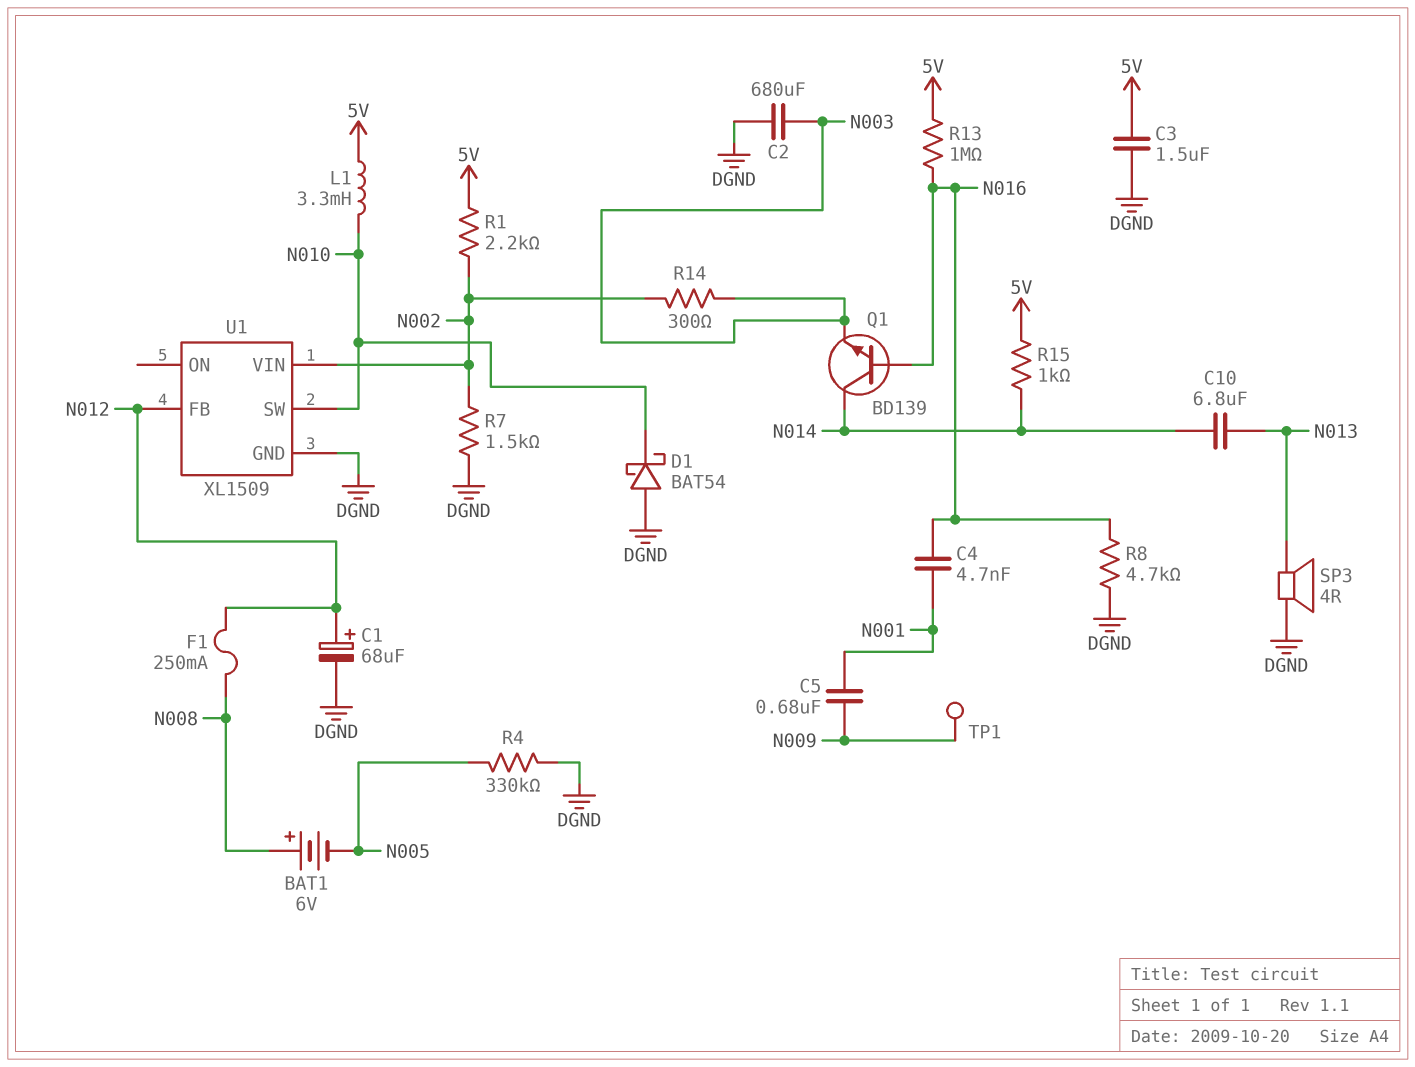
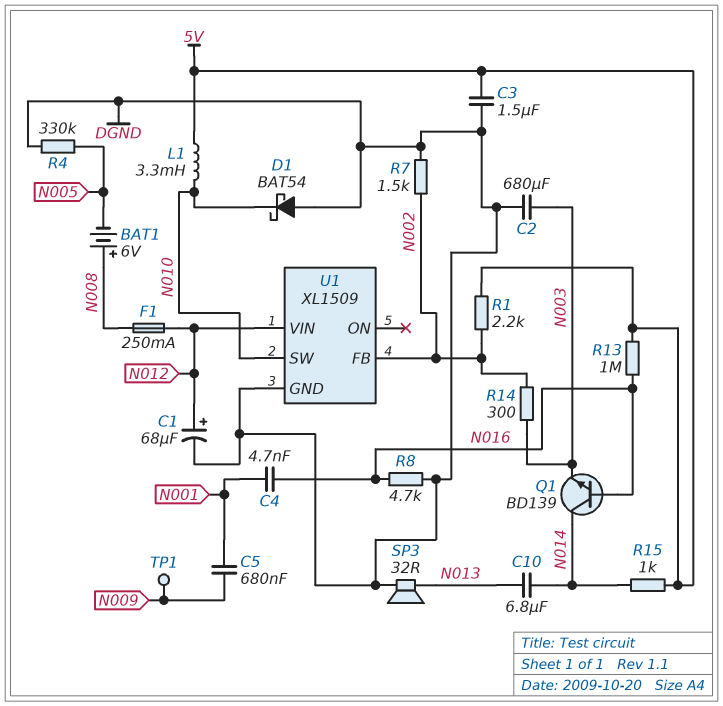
SP3: speaker 4R (DGND, N013) -> speaker 32R (DGND, N013)
U1 pin FB: N012 -> N002
U1 pin VIN: N002 -> N012

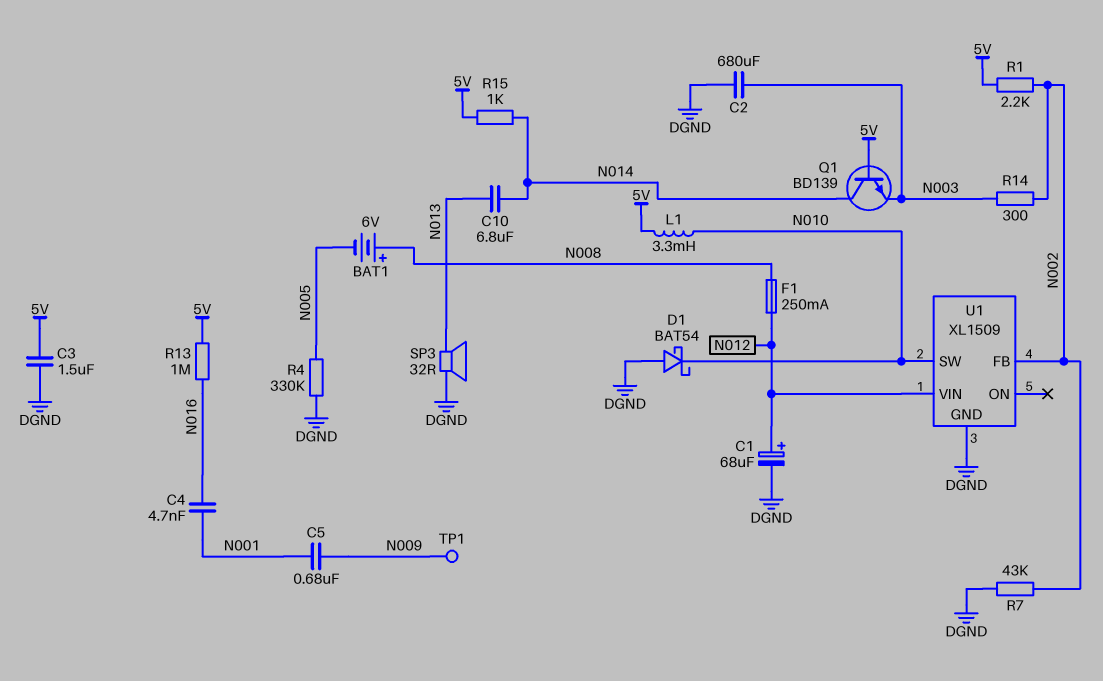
Q1: NPN BD139 (B N016, C N014, E N003) -> NPN BD139 (B 5V, C N014, E N003)
R7: 1.5k (DGND, N002) -> 43k (DGND, N002)
R8: 4.7k (DGND, N016) -> none

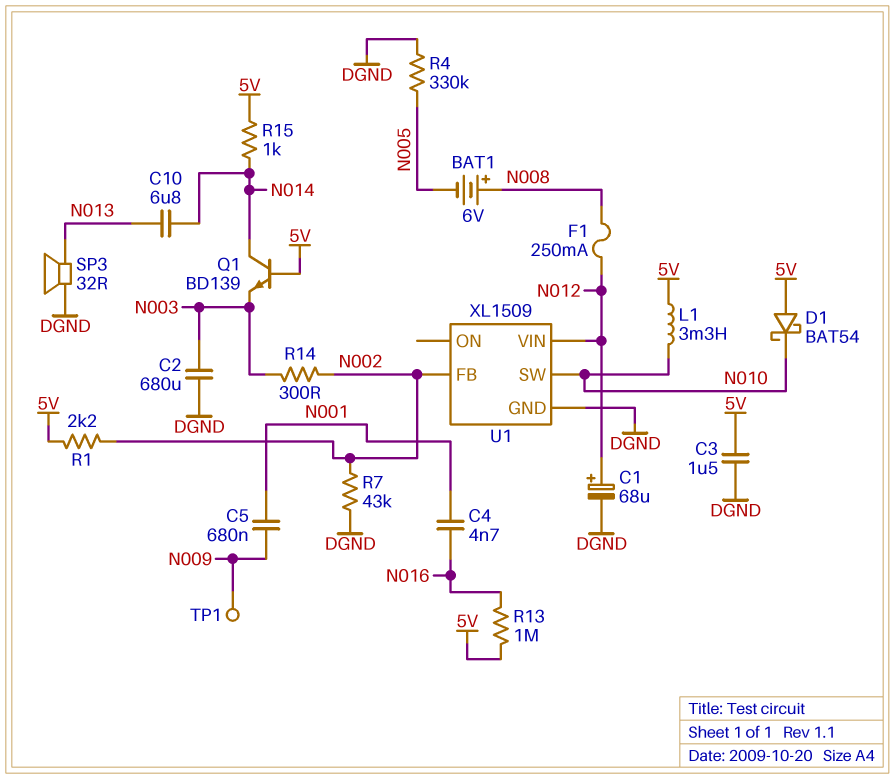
D1: schottky BAT54 (A DGND, K N010) -> schottky BAT54 (A 5V, K N010)

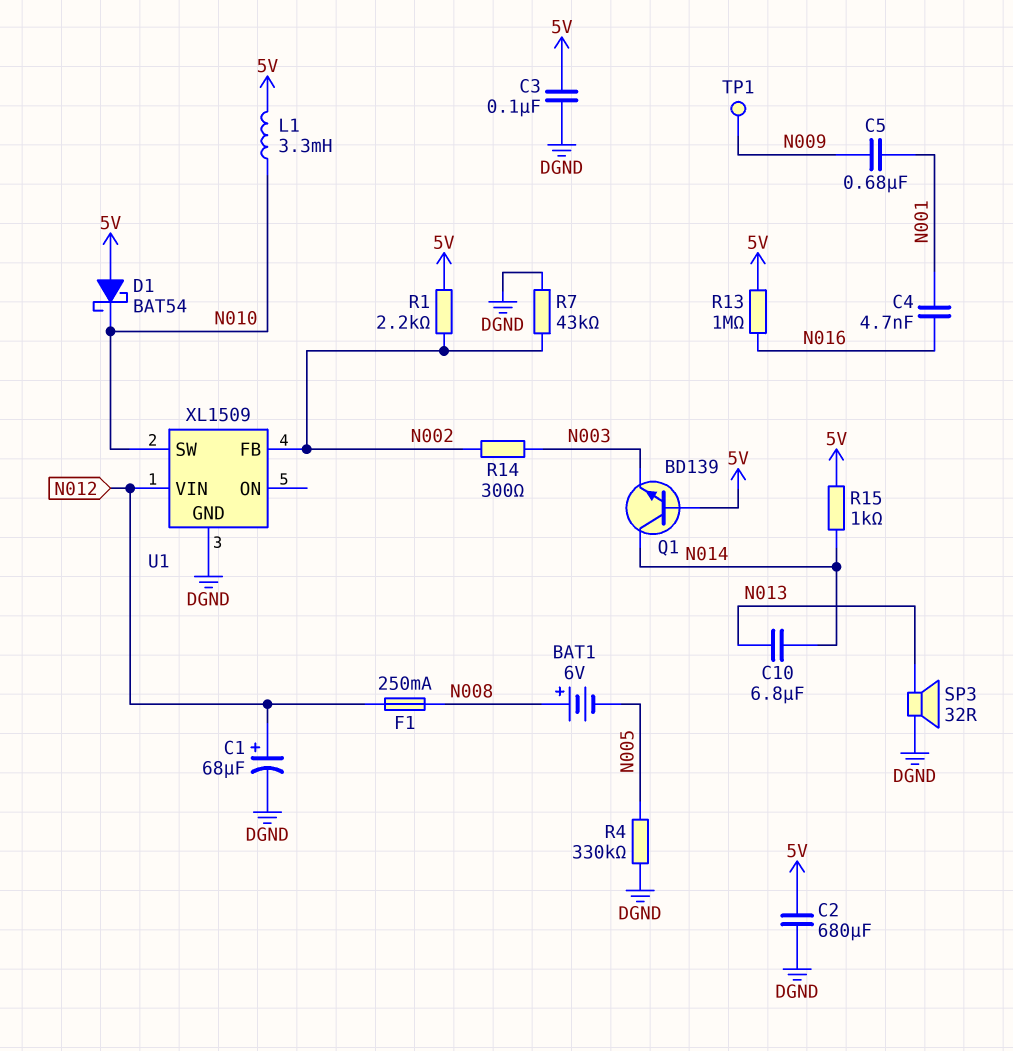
C2: 680uF (DGND, N003) -> 680uF (5V, DGND)
C3: 1.5uF (5V, DGND) -> 100nF (5V, DGND)

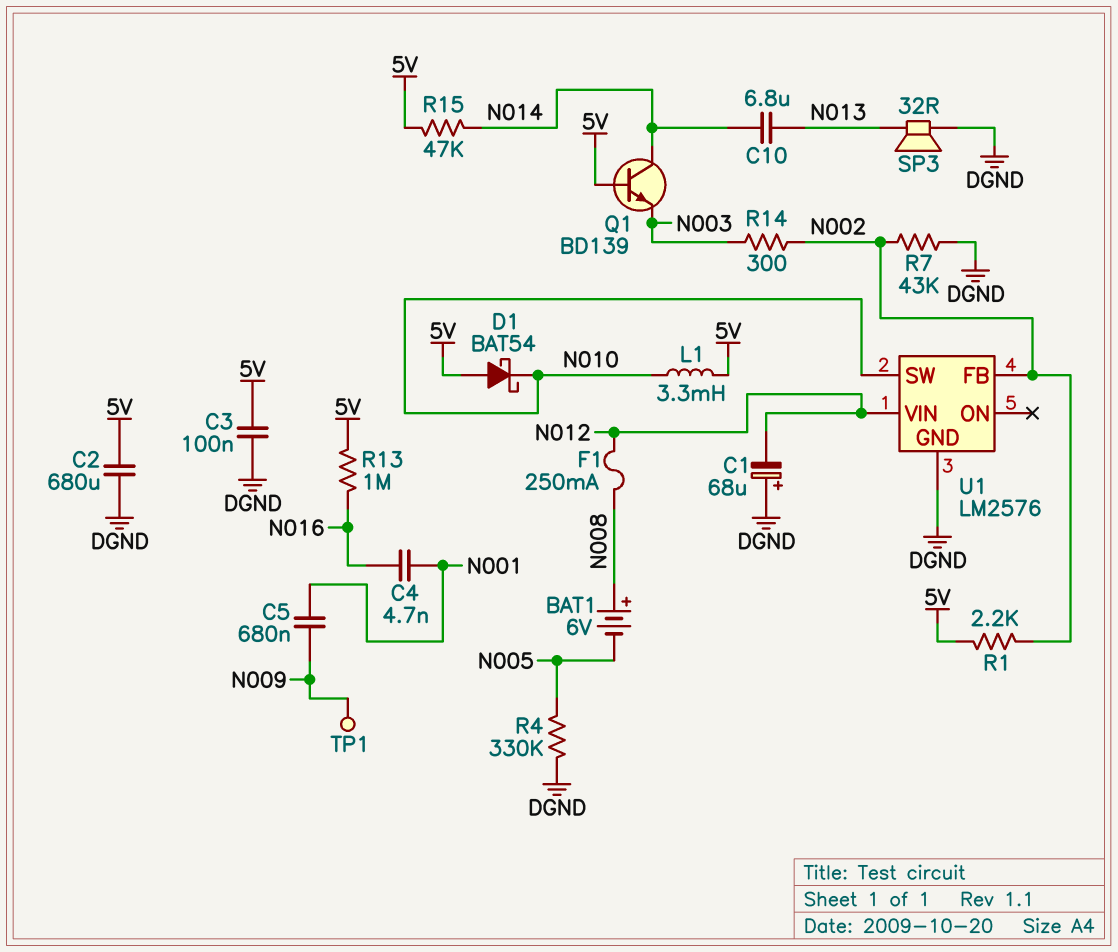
C1: 68uF (plus N012, minus DGND) -> 68uF (plus DGND, minus N012)
R15: 1k (5V, N014) -> 47k (5V, N014)
U1: XL1509 -> LM2576

